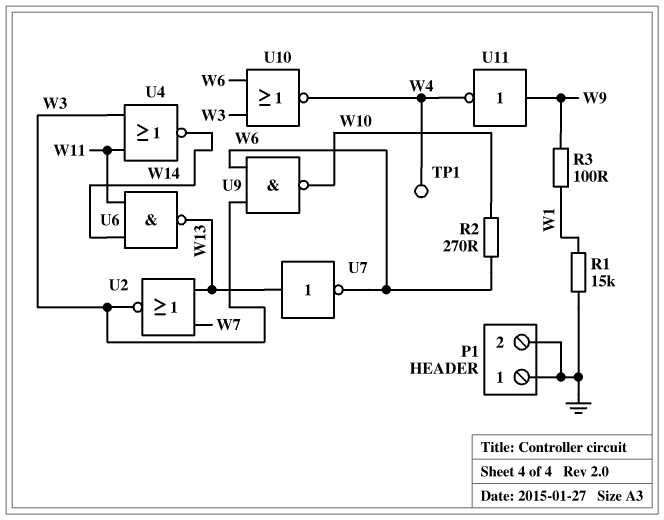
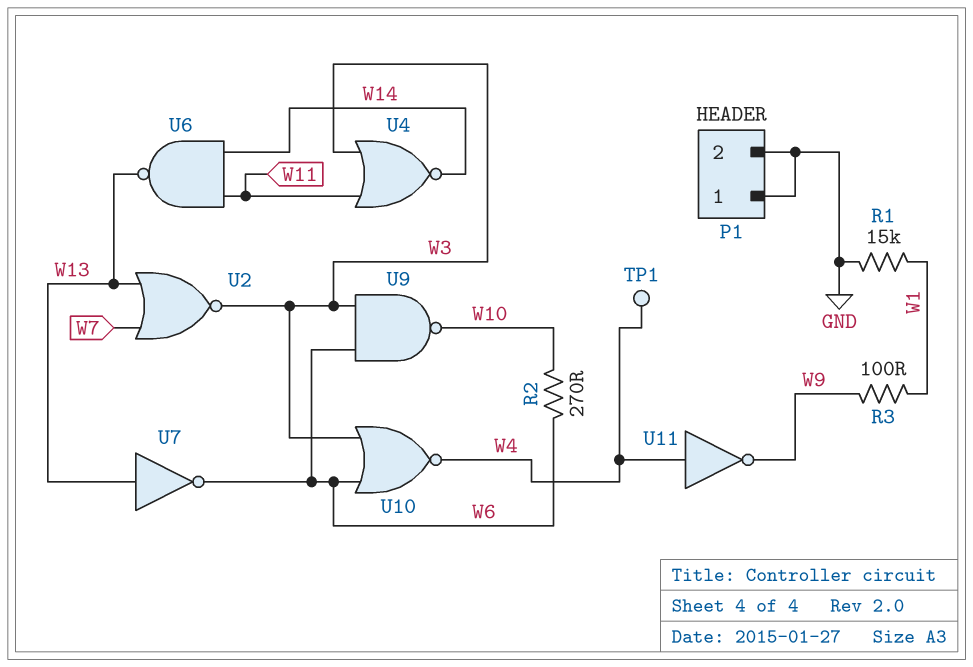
U11: NOT (in W9, out W4) -> NOT (in W4, out W9)

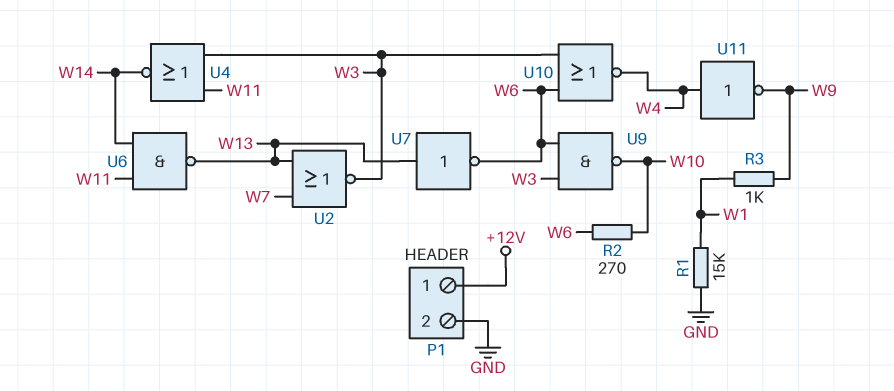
P1 pin 1: GND -> +12V
R3: 100 (W1, W9) -> 1k (W1, W9)
TP1: test point (W4) -> none

